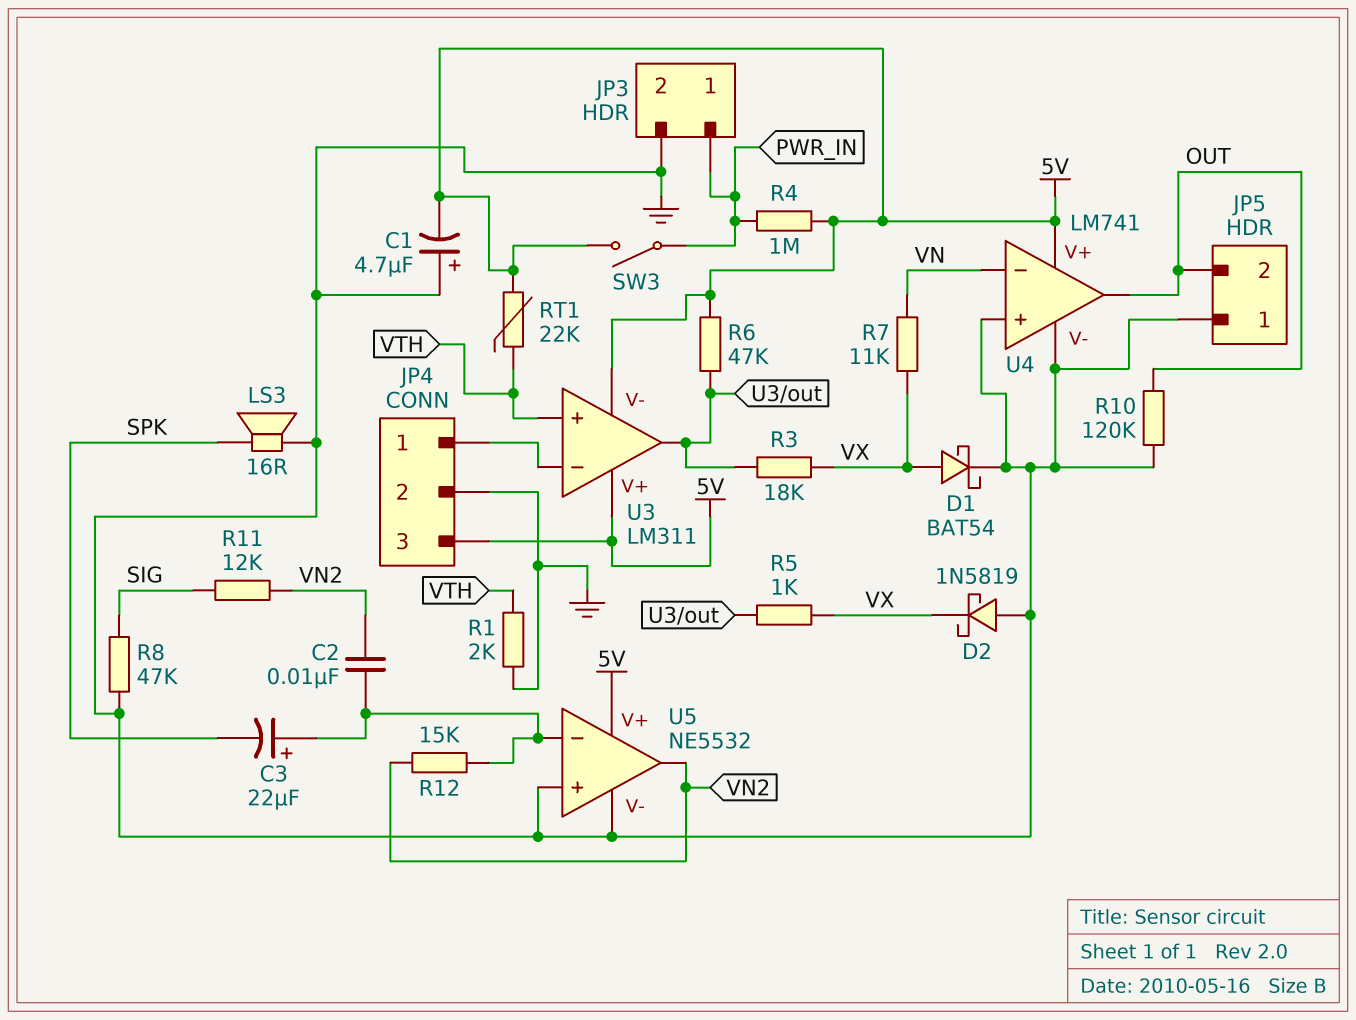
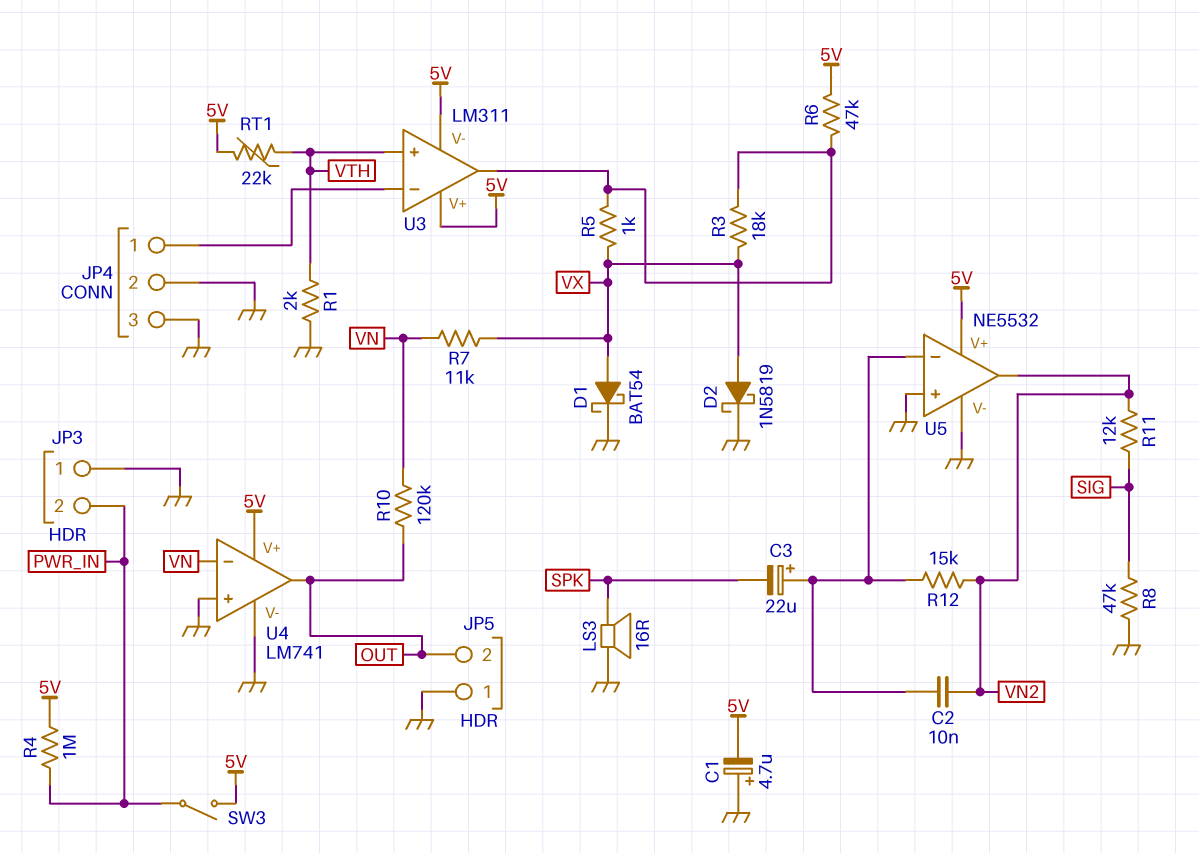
D2: schottky 1N5819 (A GND, K VX) -> schottky 1N5819 (A VX, K GND)
JP3 pin 1: PWR_IN -> GND
JP3 pin 2: GND -> PWR_IN
JP4 pin 3: 5V -> GND
R10: 120k (GND, OUT) -> 120k (OUT, VN)

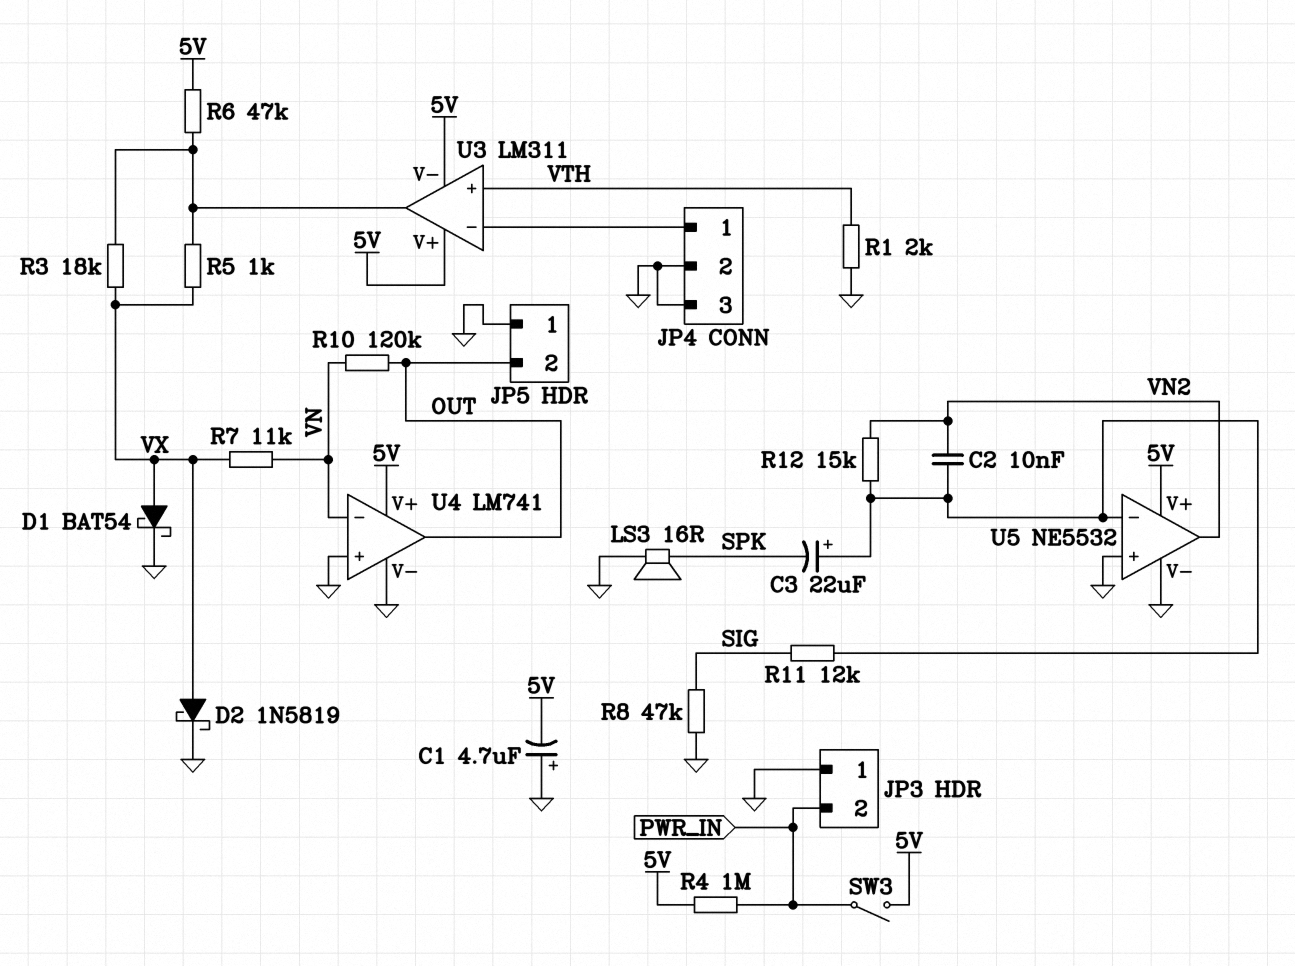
R11: 12k (SIG, VN2) -> 12k (SIG, U5/in-)
RT1: 22k (5V, VTH) -> none

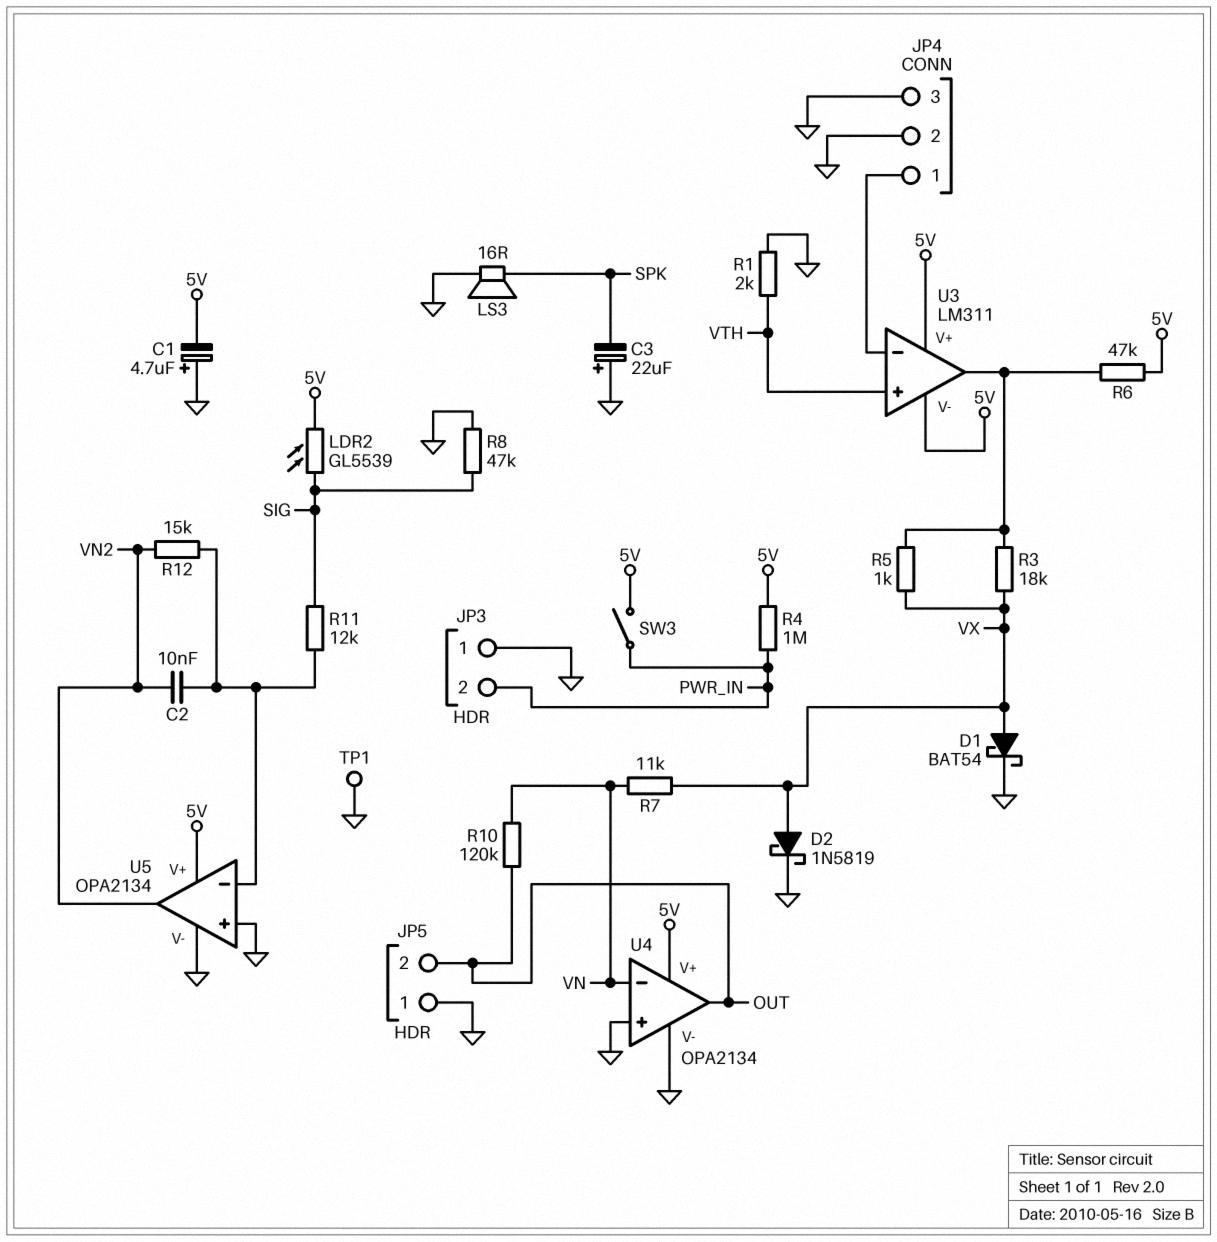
C3: 22uF (plus U5/in-, minus SPK) -> 22uF (plus GND, minus SPK)
LDR2: none -> GL5539 (5V, SIG)
TP1: none -> test point (GND)
U4: LM741 -> OPA2134
U5: NE5532 -> OPA2134

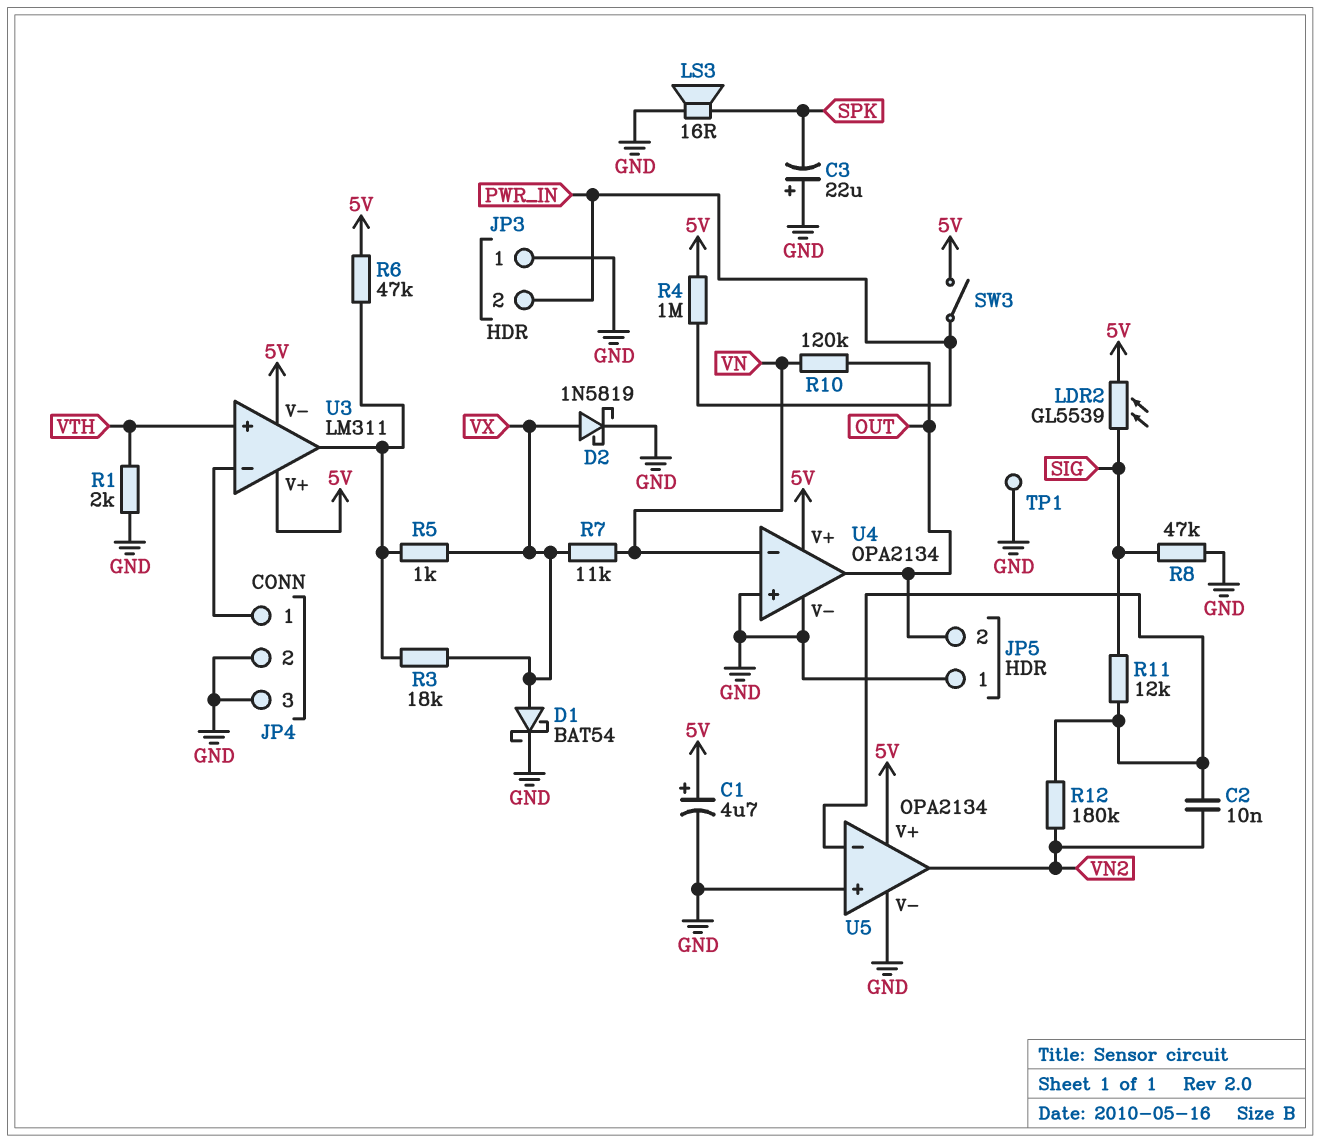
C1: 4.7uF (plus GND, minus 5V) -> 4.7uF (plus 5V, minus GND)
R12: 15k (U5/in-, VN2) -> 180k (U5/in-, VN2)

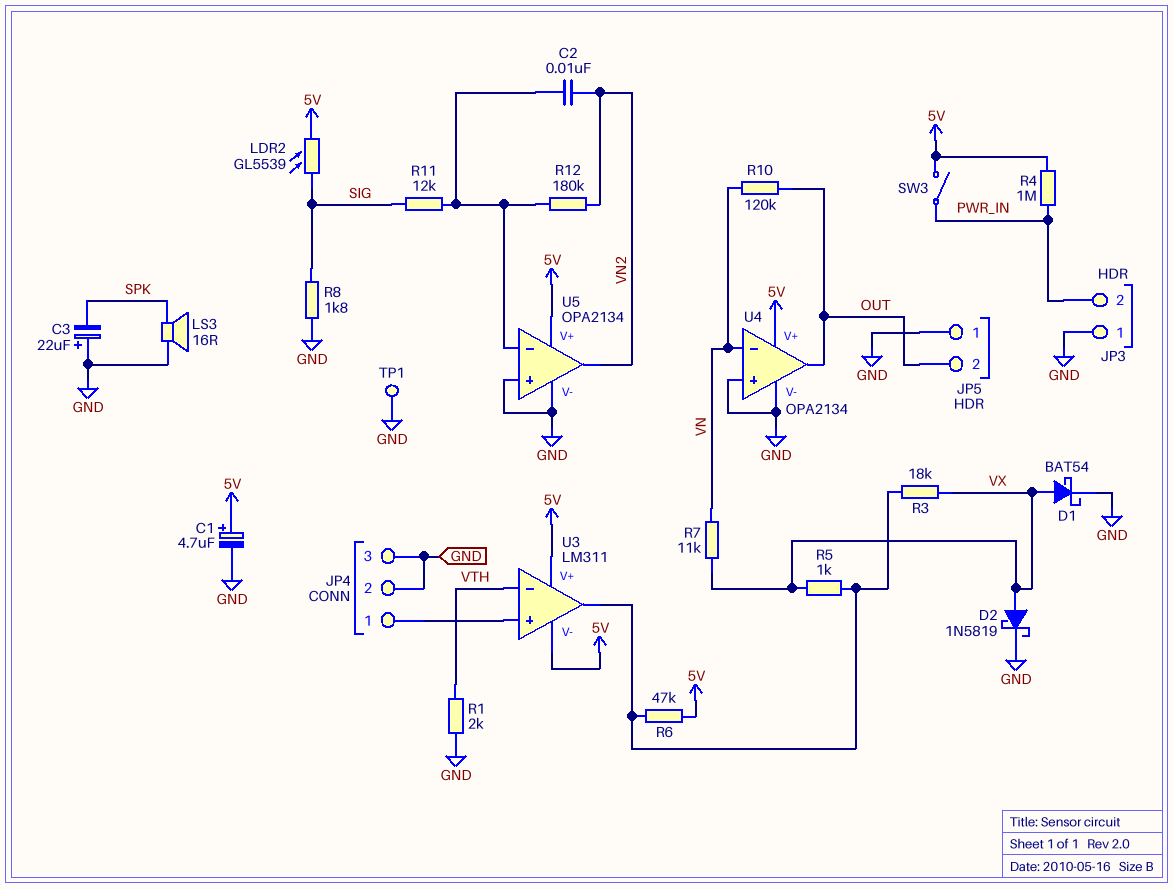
R8: 47k (GND, SIG) -> 1.8k (GND, SIG)
U3 pin in+: VTH -> JP4/1
U3 pin in-: JP4/1 -> VTH

